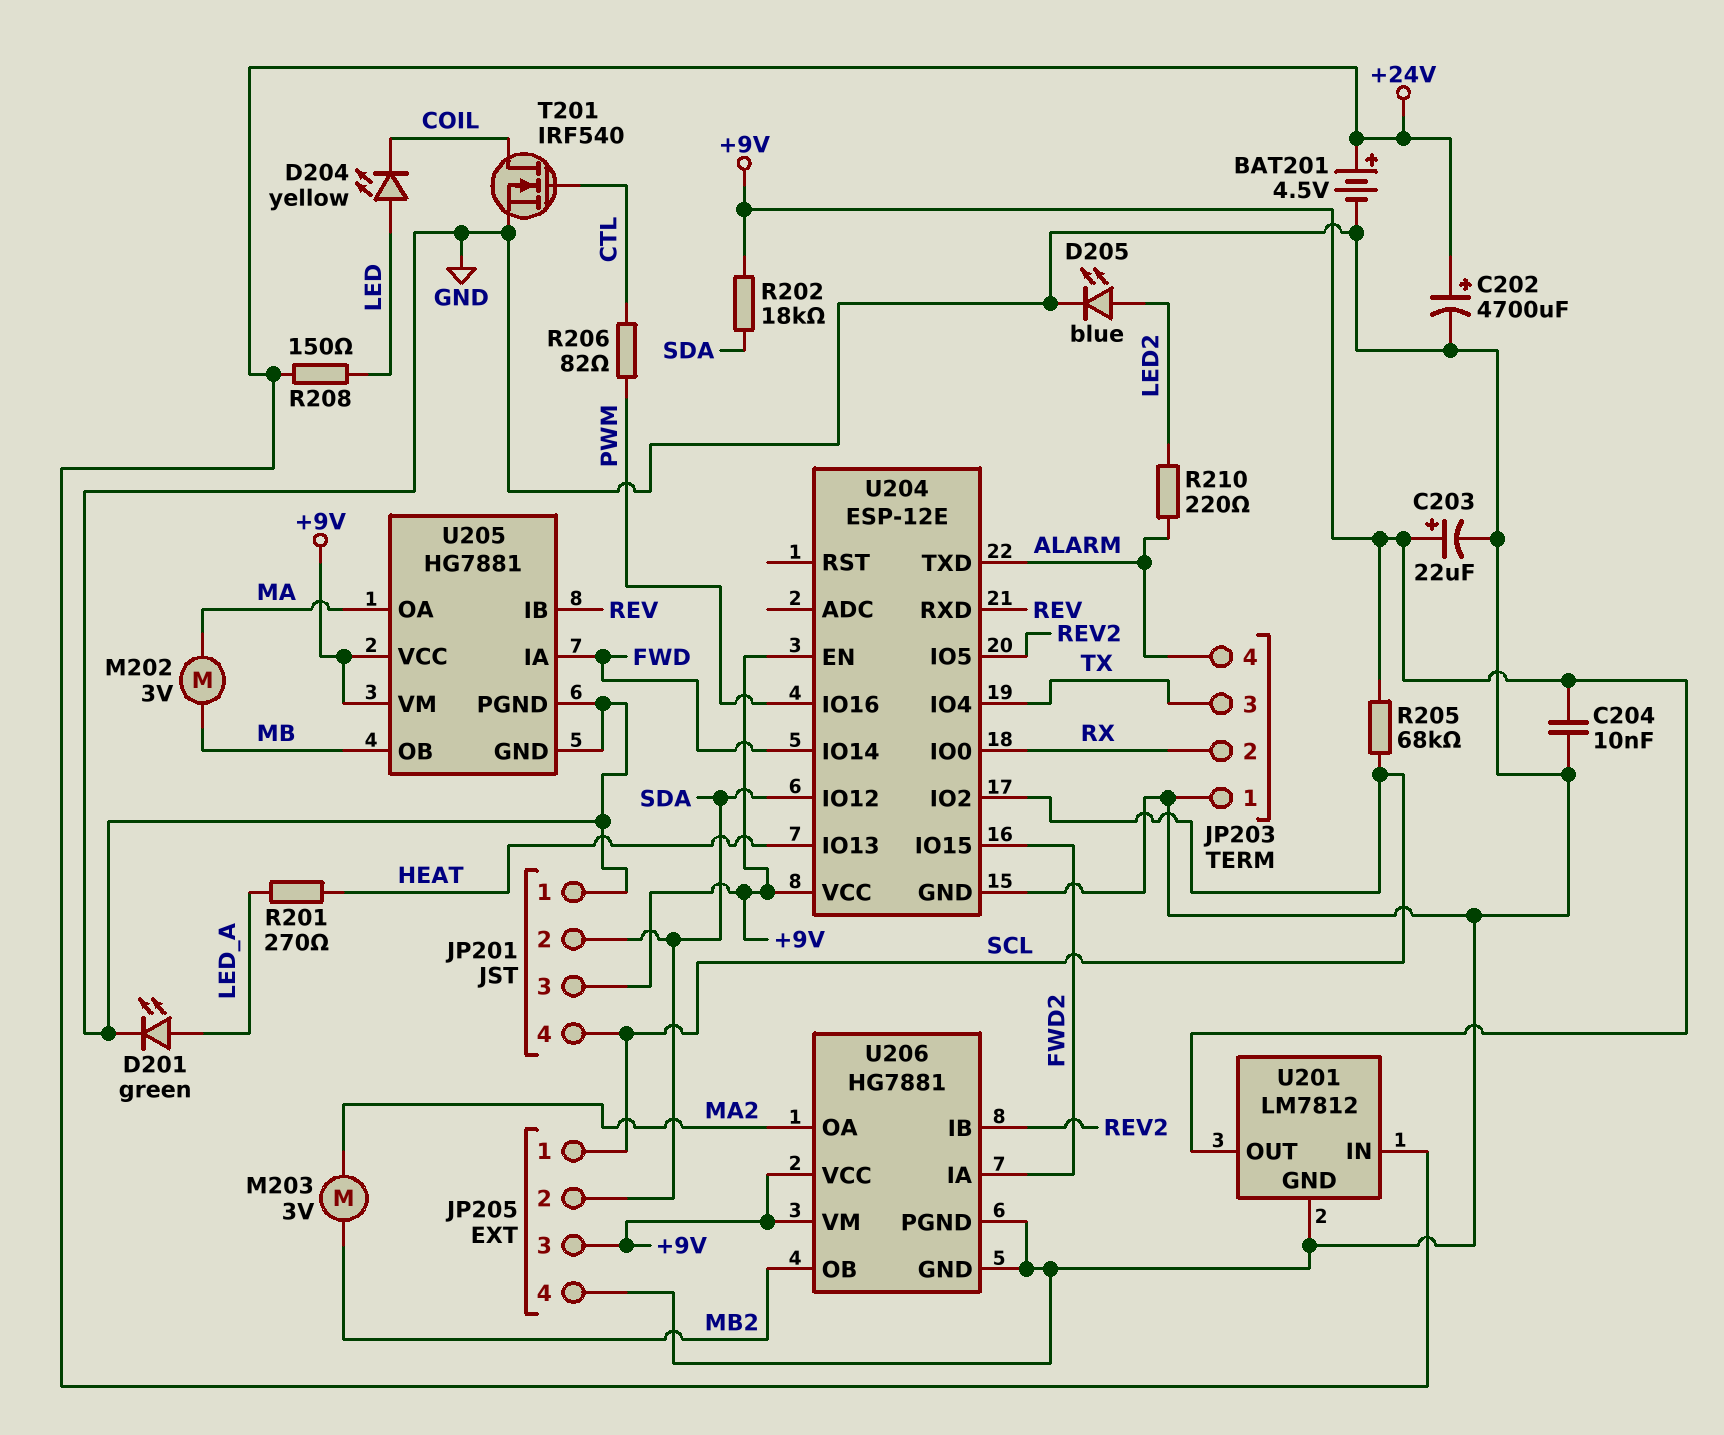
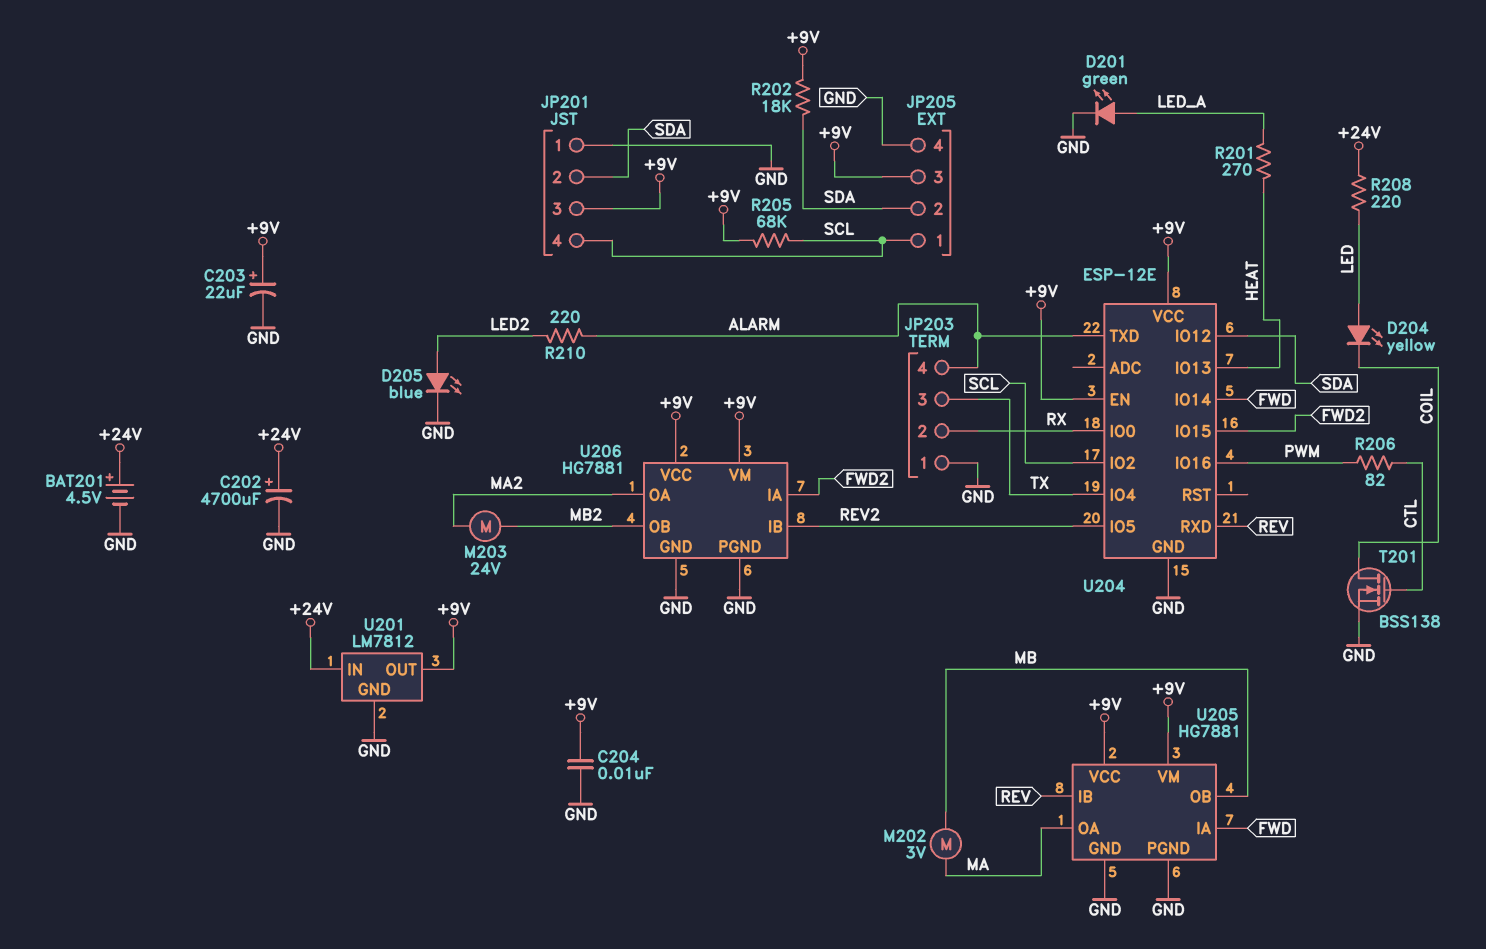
M203: motor 3V (MA2, MB2) -> motor 24V (MA2, MB2)
R208: 150 (+24V, LED) -> 220 (+24V, LED)
T201: NMOS IRF540 (G CTL, D COIL, S GND) -> NMOS BSS138 (G CTL, D COIL, S GND)

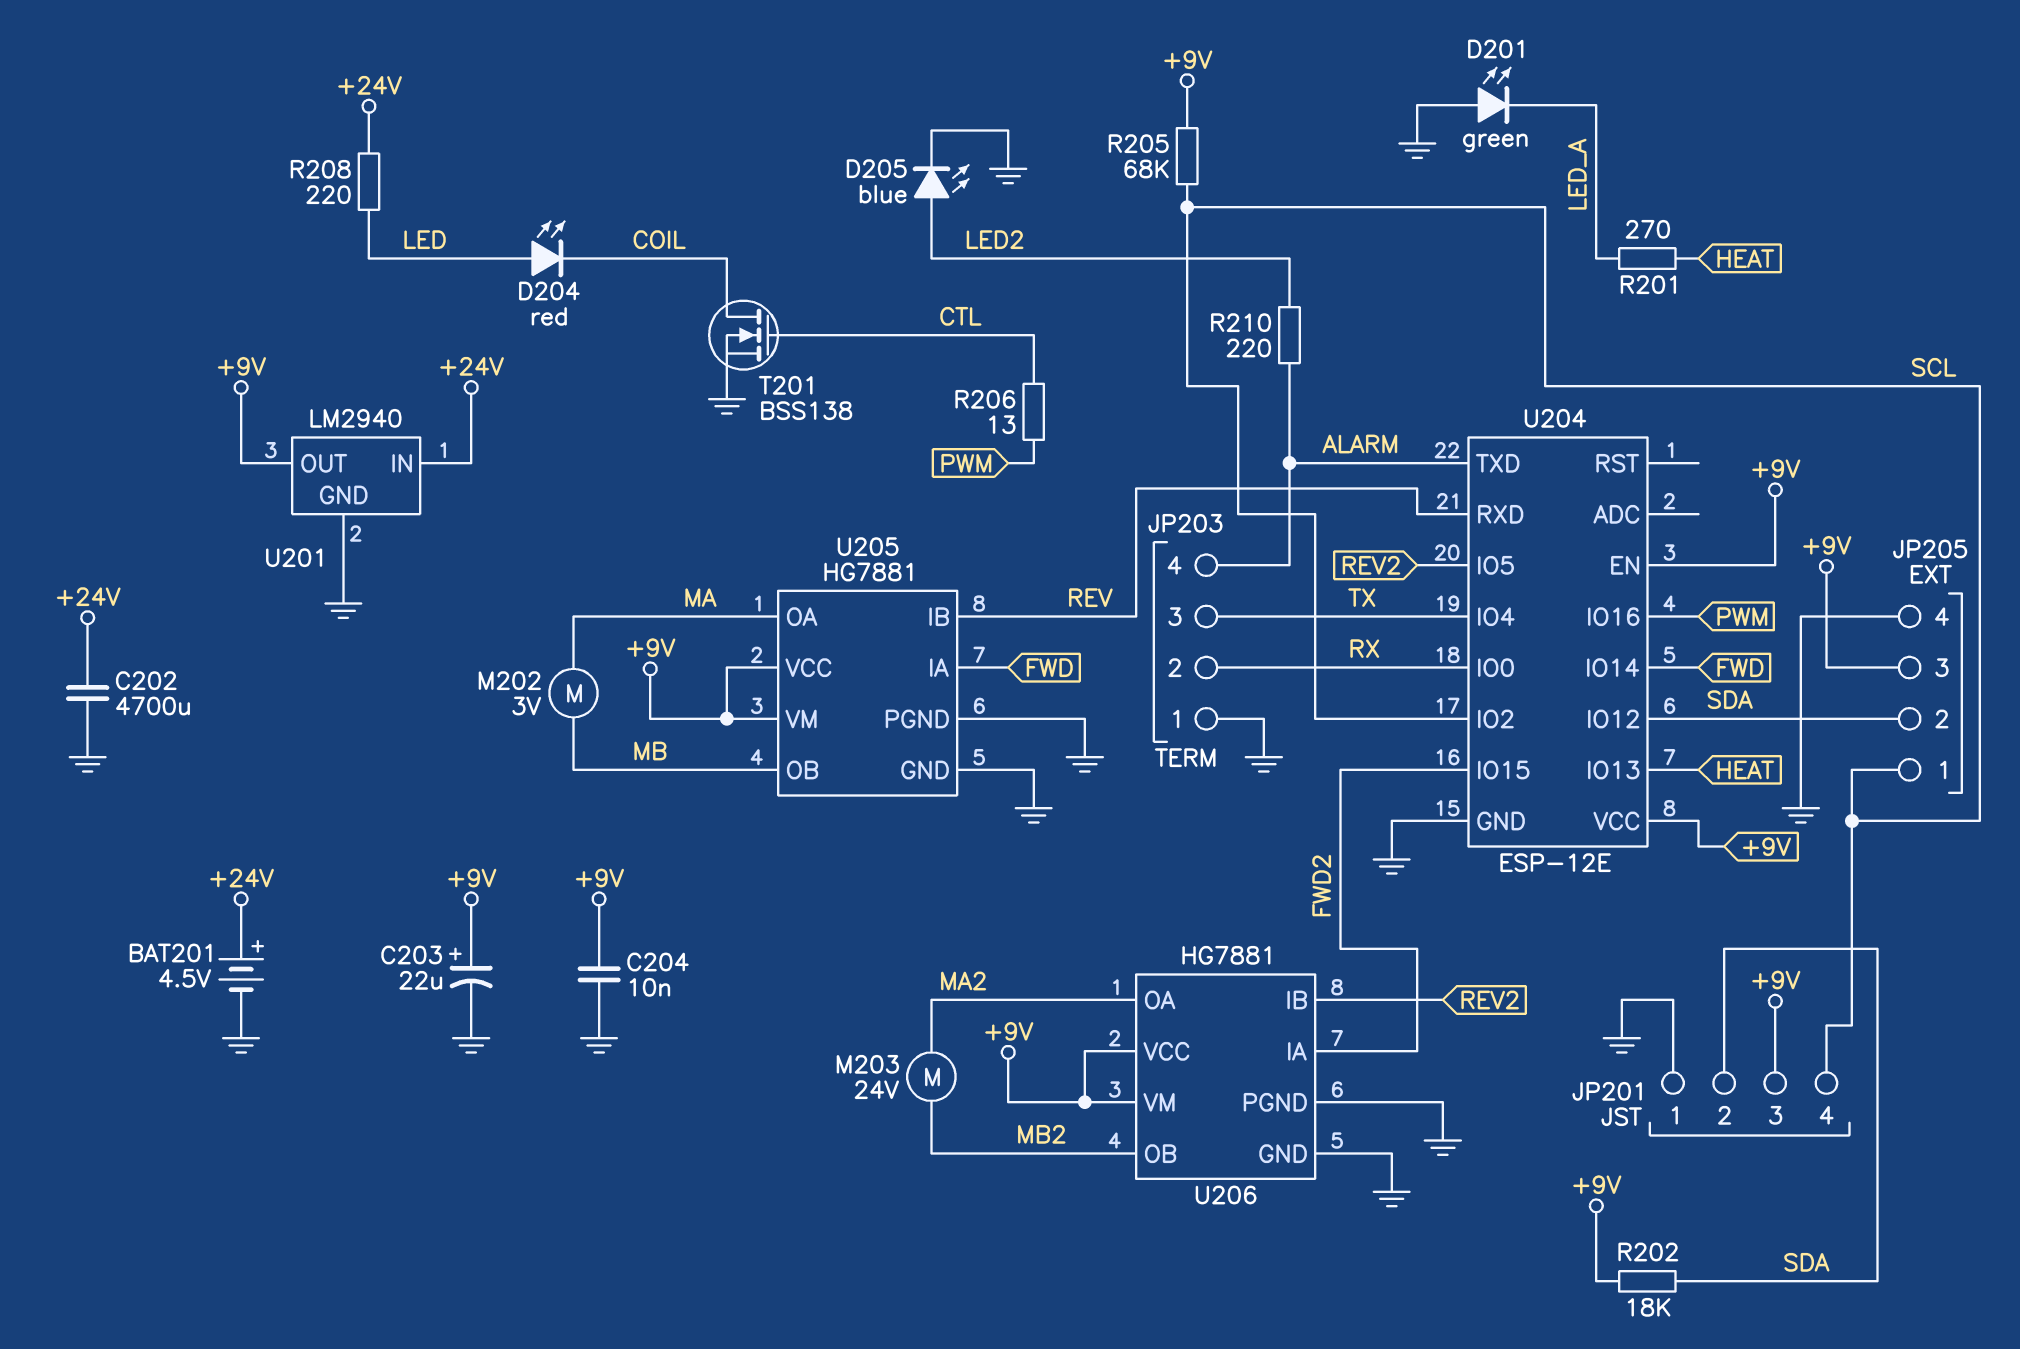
C202: 4700uF (plus +24V, minus GND) -> 4700uF (+24V, GND)
D201: LED green (A LED_A, K GND) -> LED green (A GND, K LED_A)
D204: LED yellow (A LED, K COIL) -> LED red (A LED, K COIL)
R206: 82 (CTL, PWM) -> 13 (CTL, PWM)
U201: LM7812 -> LM2940

